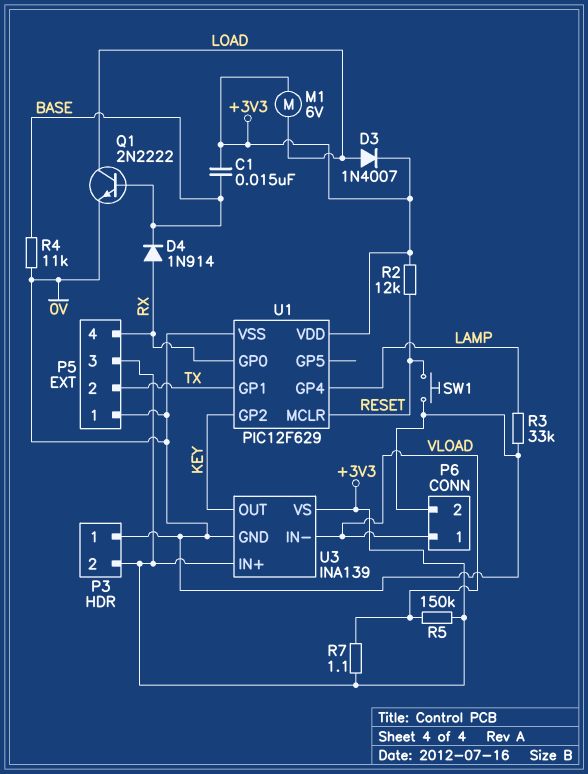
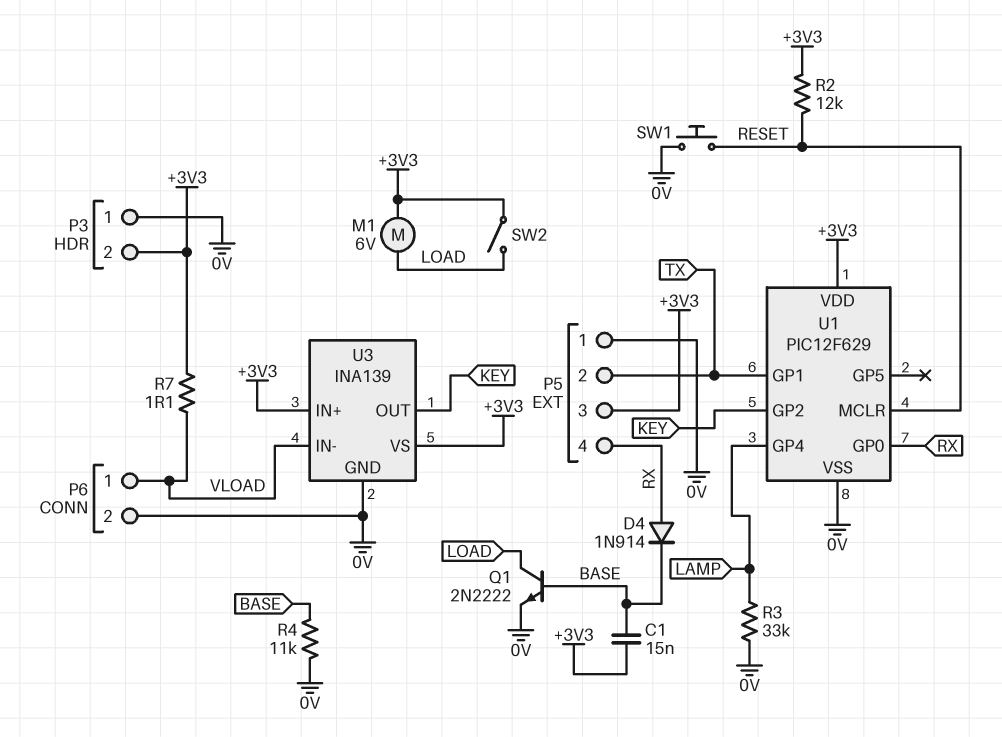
D3: diode 1N4007 (A LOAD, K +3V3) -> none
R5: 150k (+3V3, VLOAD) -> none
SW2: none -> switch (+3V3, LOAD)

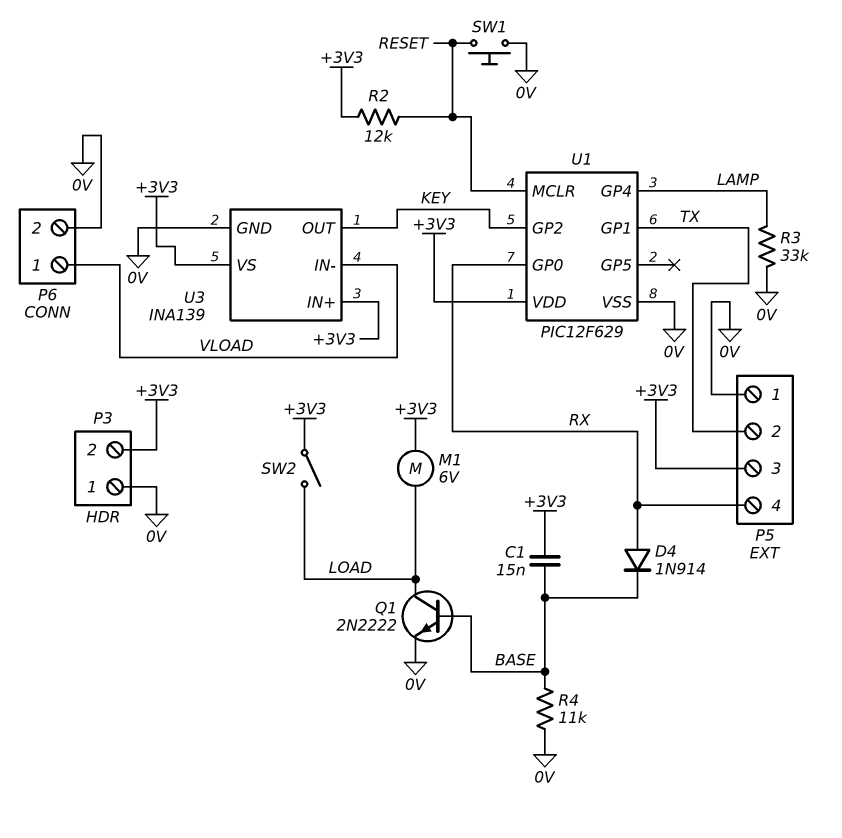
R7: 1.1 (+3V3, VLOAD) -> none

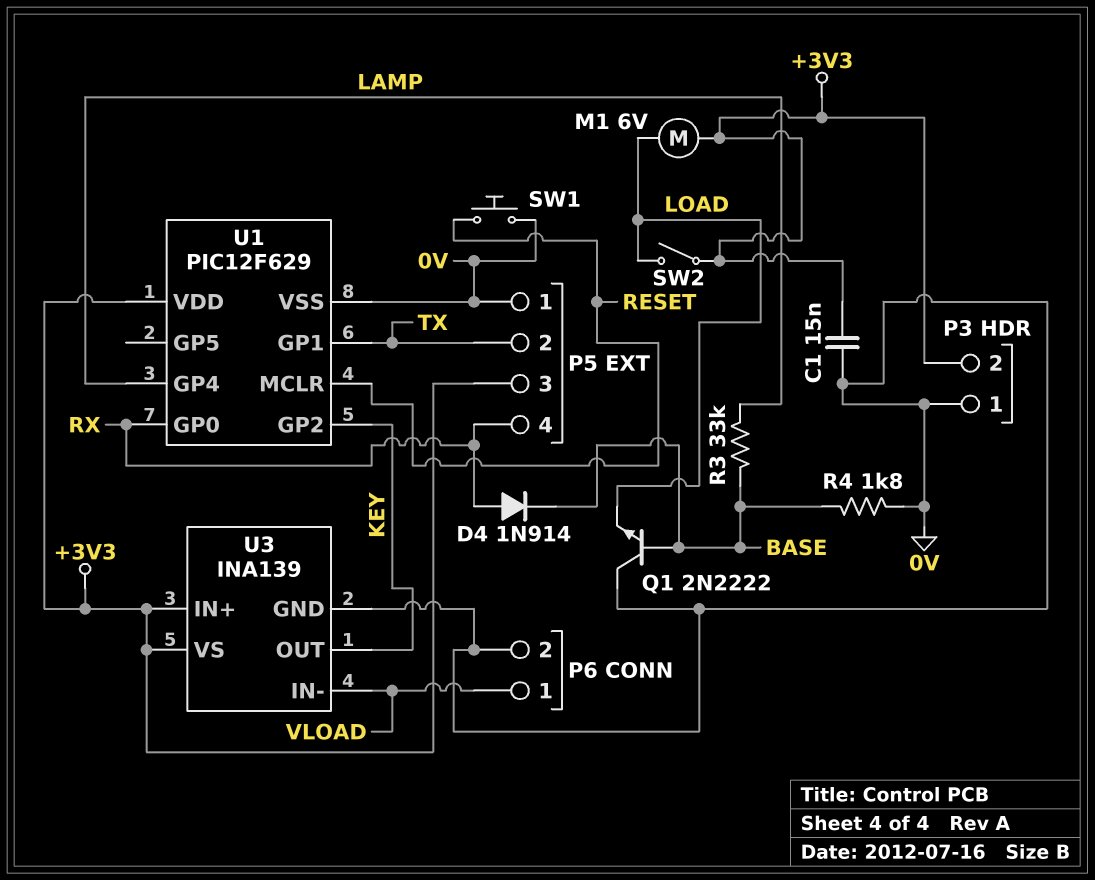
C1: 15nF (+3V3, BASE) -> 15nF (+3V3, 0V)
Q1: NPN 2N2222 (B BASE, C LOAD, E 0V) -> NPN 2N2222 (B BASE, C 0V, E LOAD)
R2: 12k (+3V3, RESET) -> none
R3: 33k (0V, LAMP) -> 33k (BASE, LAMP)
R4: 11k (0V, BASE) -> 1.8k (0V, BASE)

